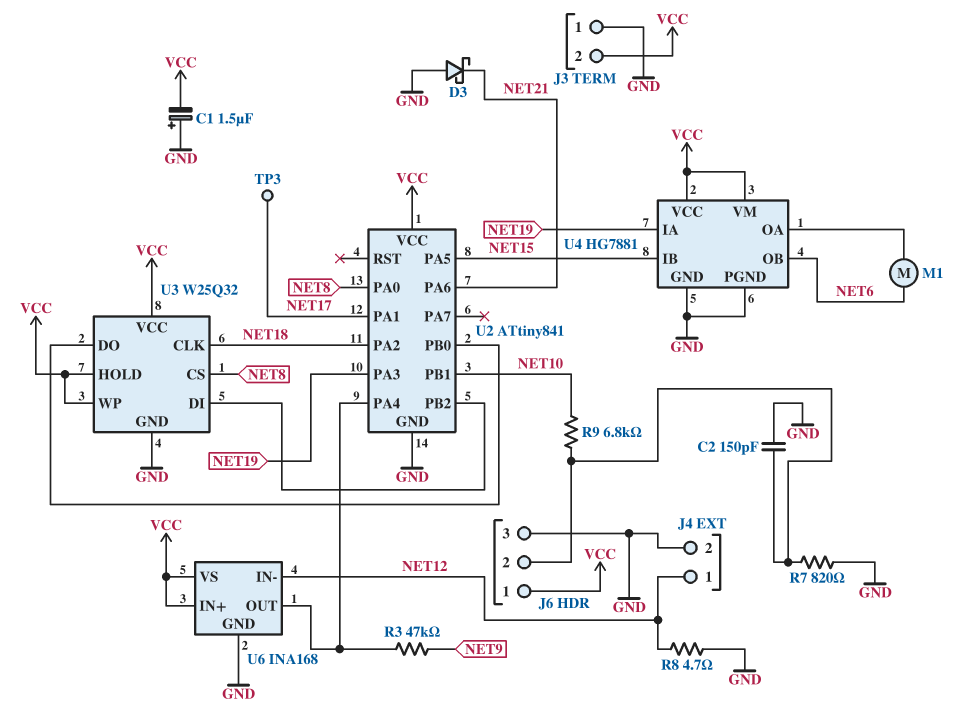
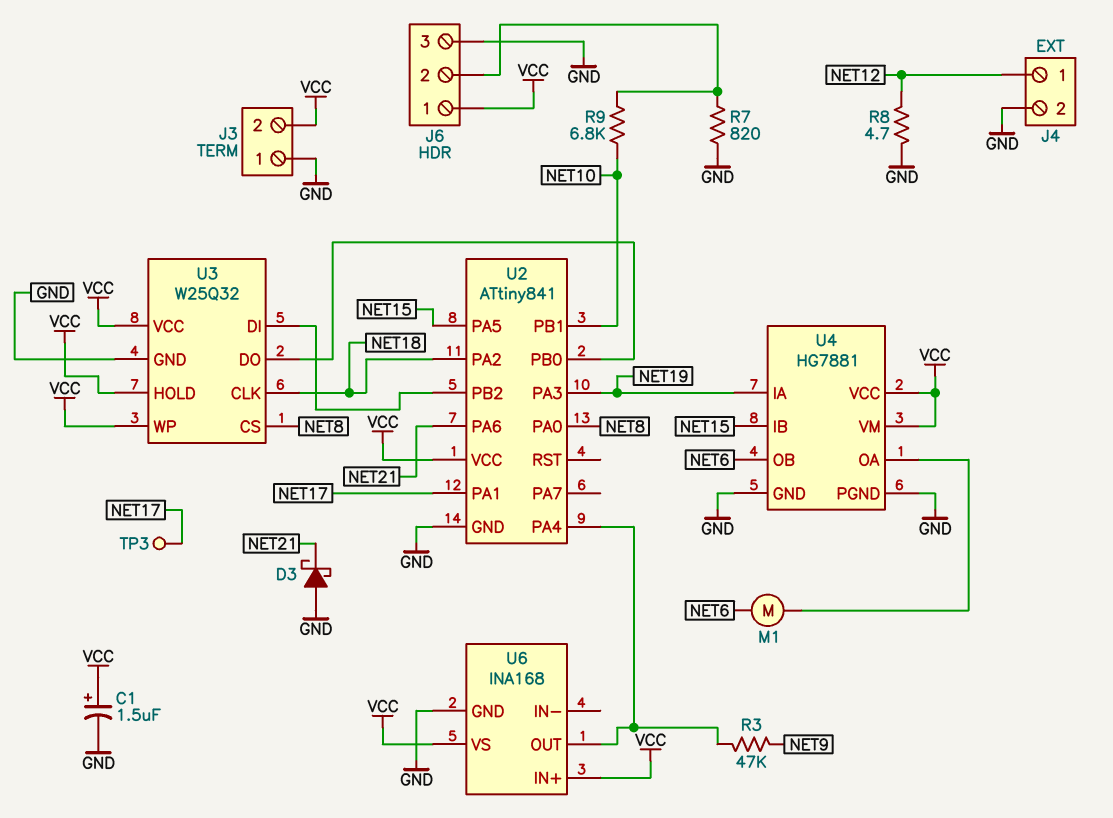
C1: 1.5uF (plus GND, minus VCC) -> 1.5uF (plus VCC, minus GND)
C2: 150pF (GND, J6/2) -> none
U6 pin IN-: NET12 -> none

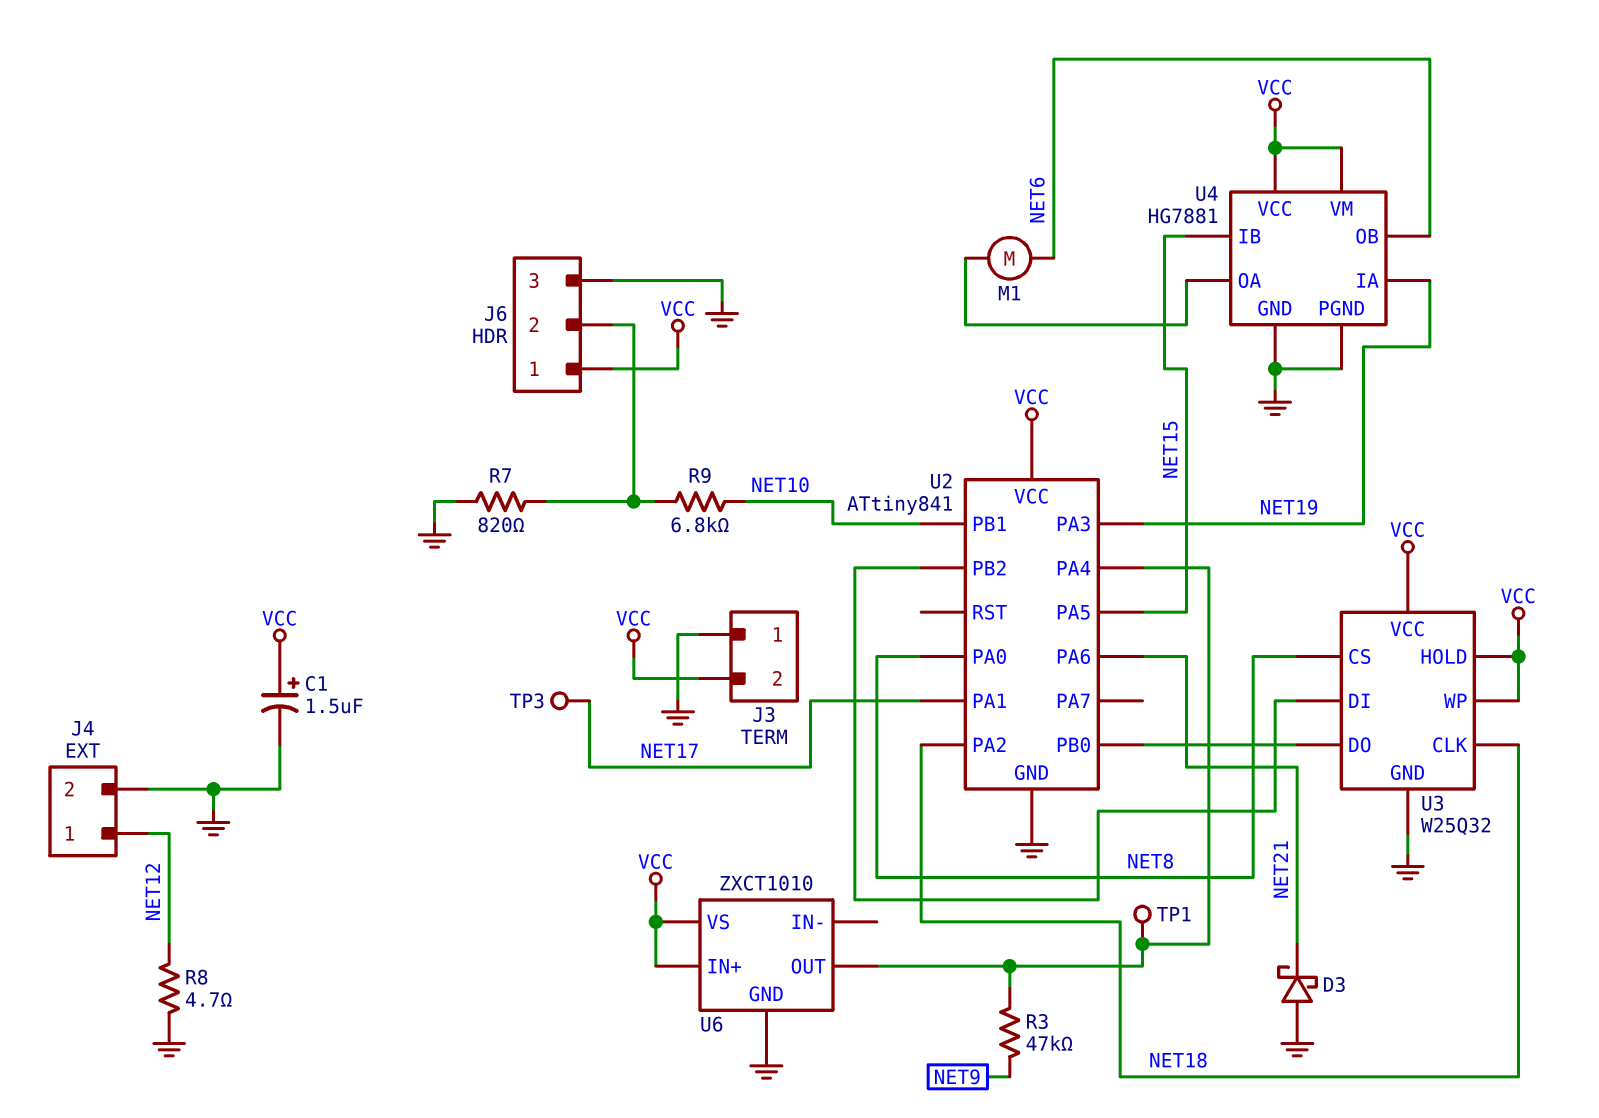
TP1: none -> test point (U2/PA4)
U6: INA168 -> ZXCT1010

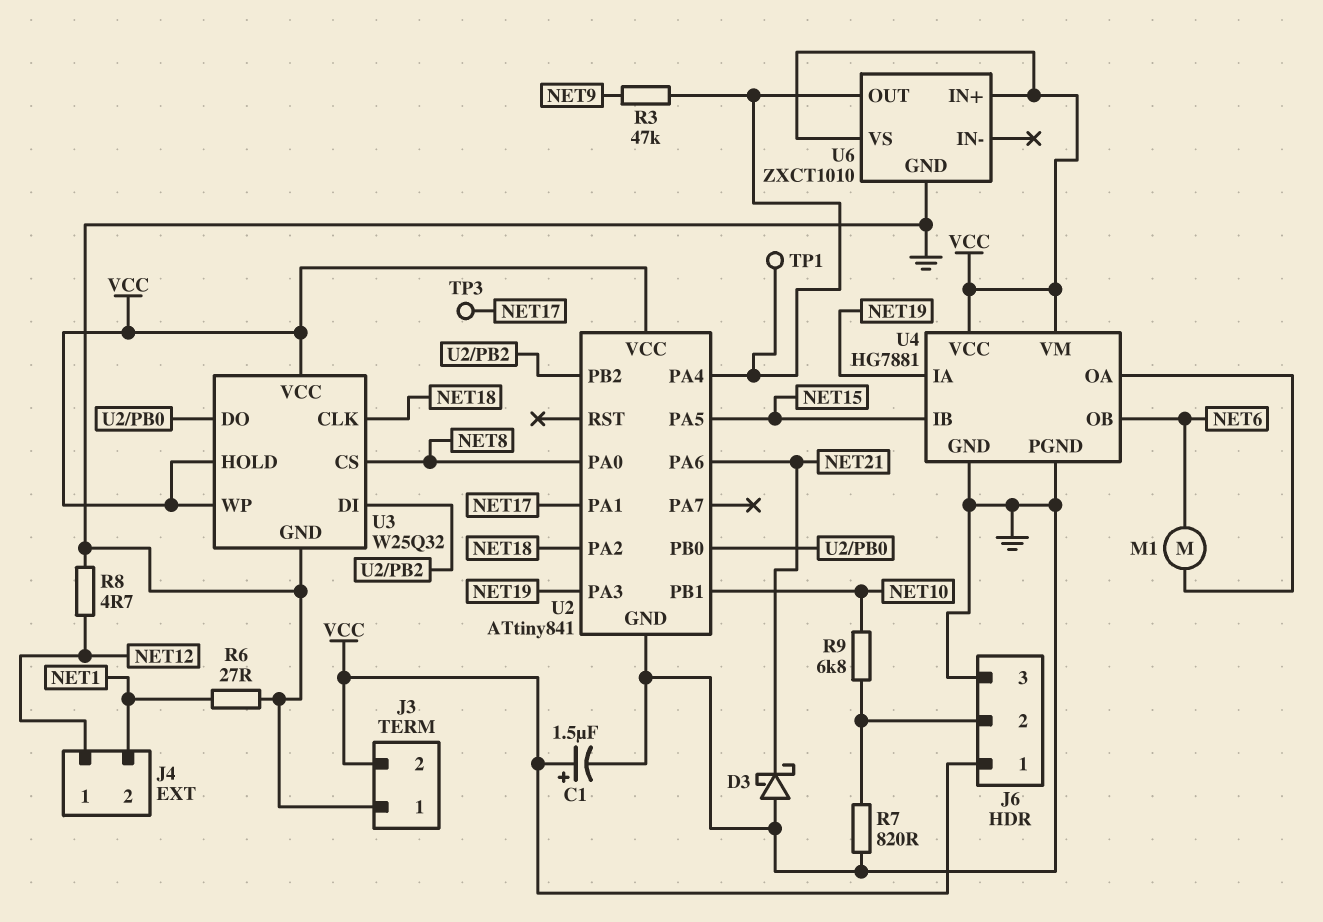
J4 pin 2: GND -> NET1
R6: none -> 27 (GND, NET1)

